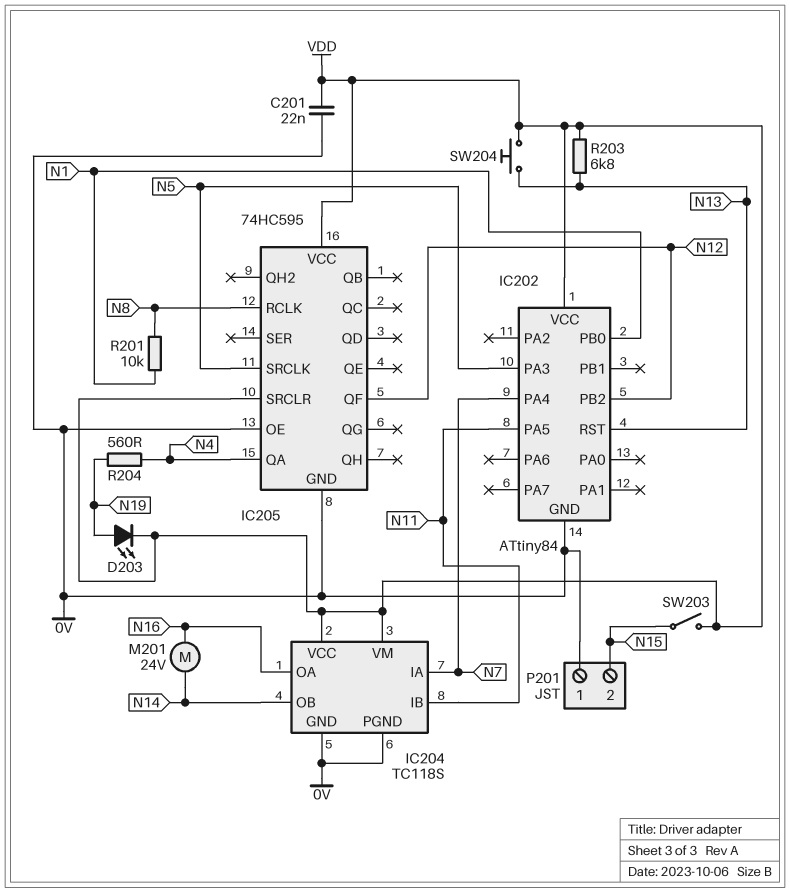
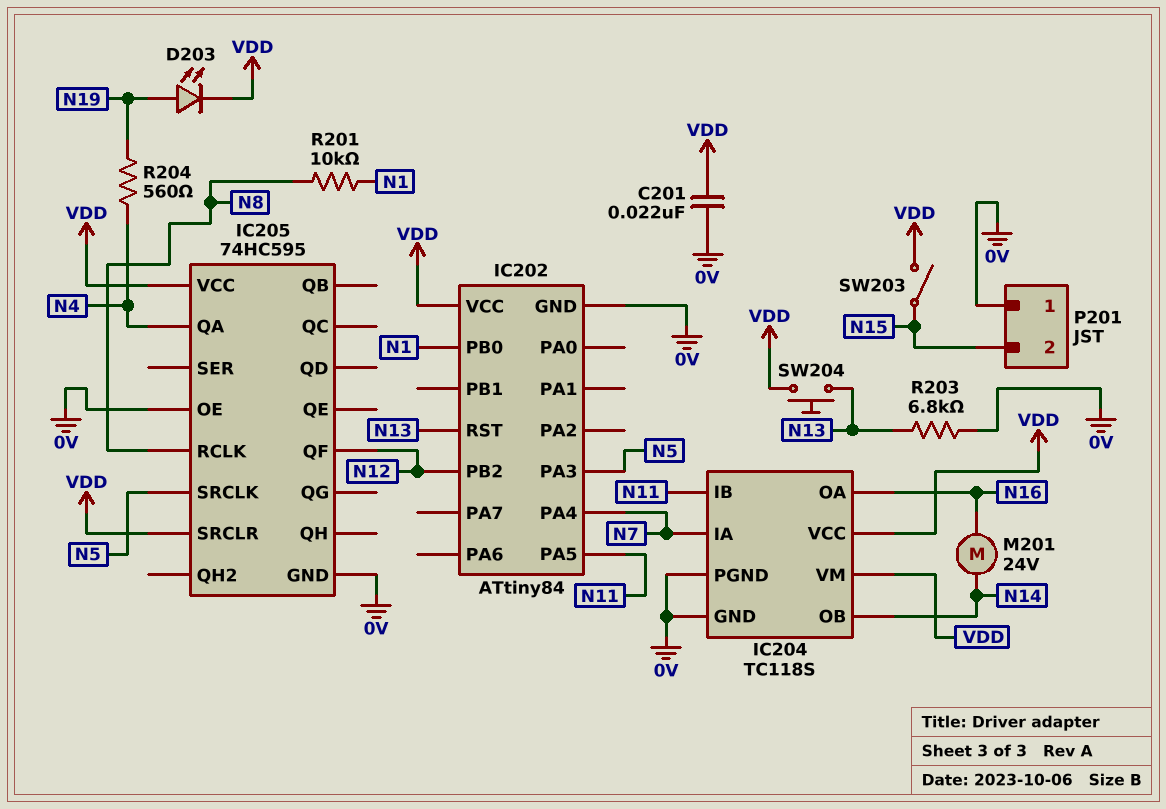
R203: 6.8k (N13, VDD) -> 6.8k (0V, N13)

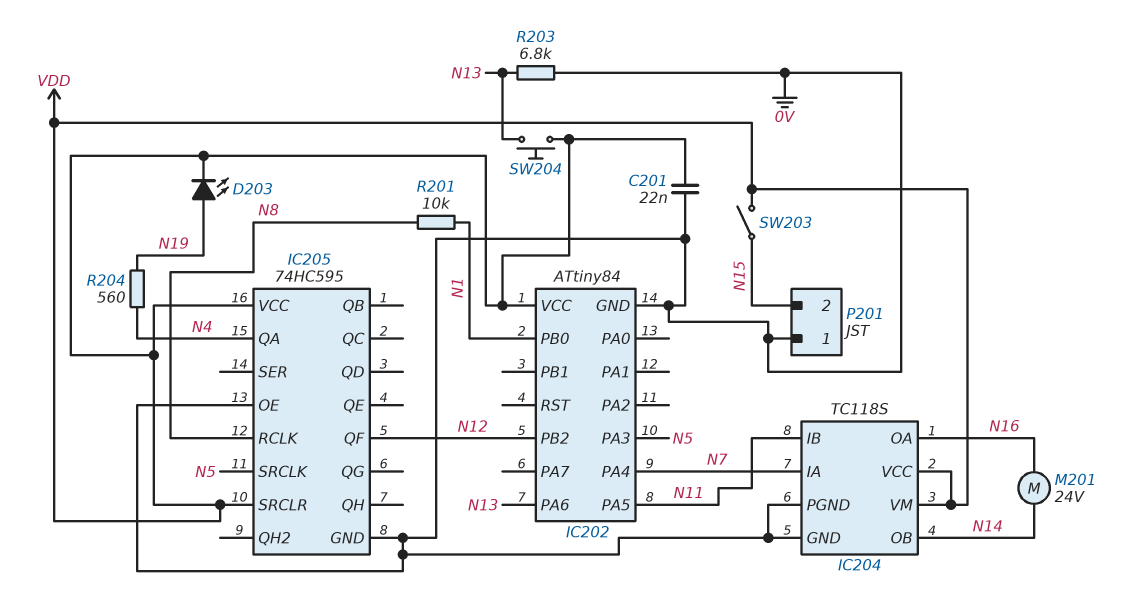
IC202 pin PA6: none -> N13
IC202 pin RST: N13 -> none

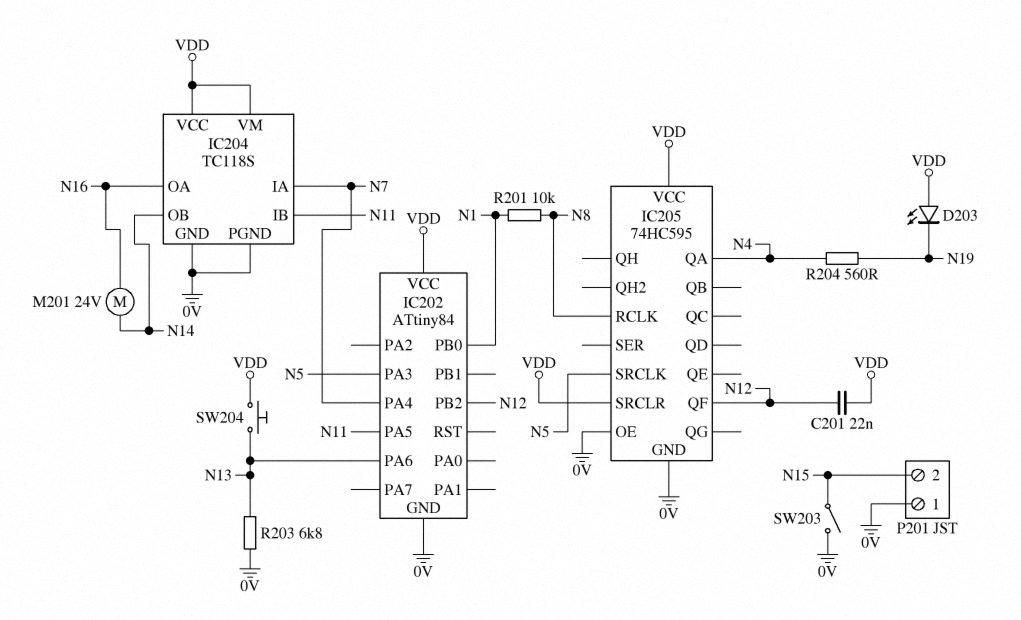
C201: 22nF (0V, VDD) -> 22nF (N12, VDD)
D203: LED (A N19, K VDD) -> LED (A VDD, K N19)
SW203: switch (N15, VDD) -> switch (0V, N15)

